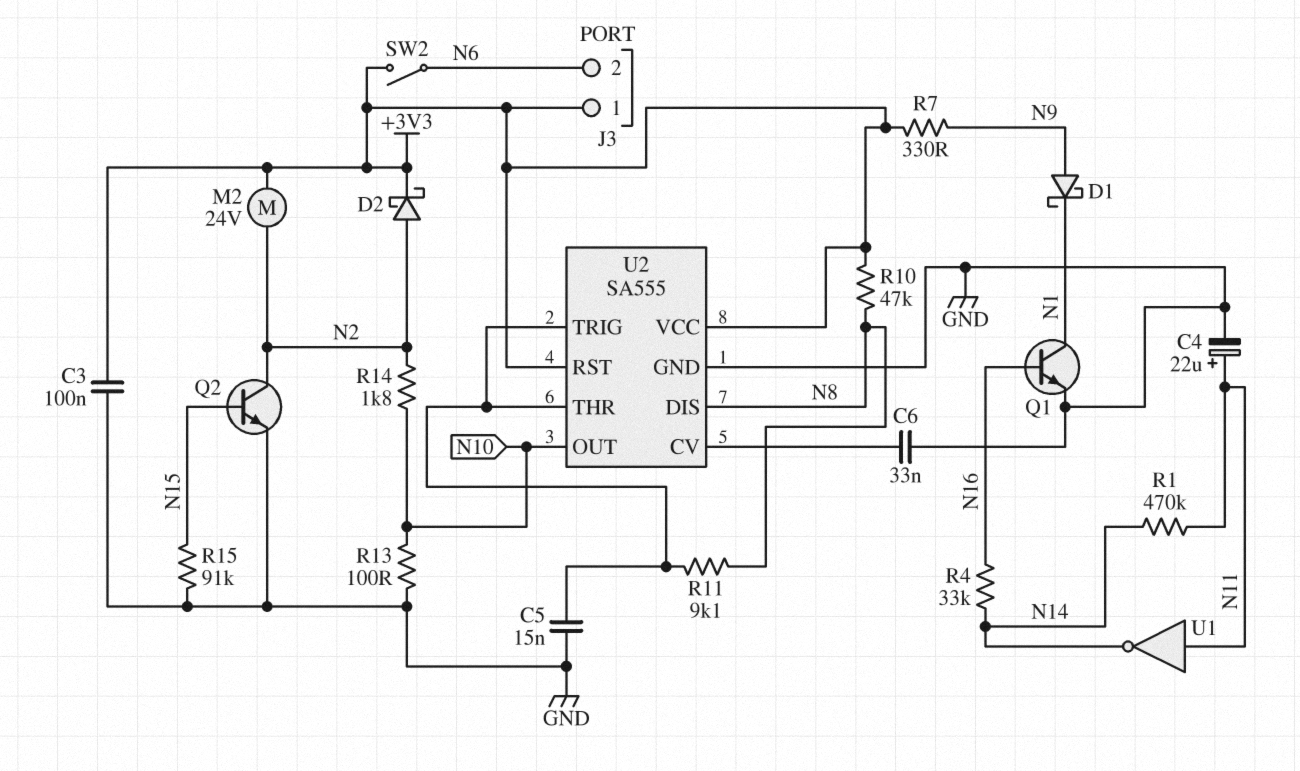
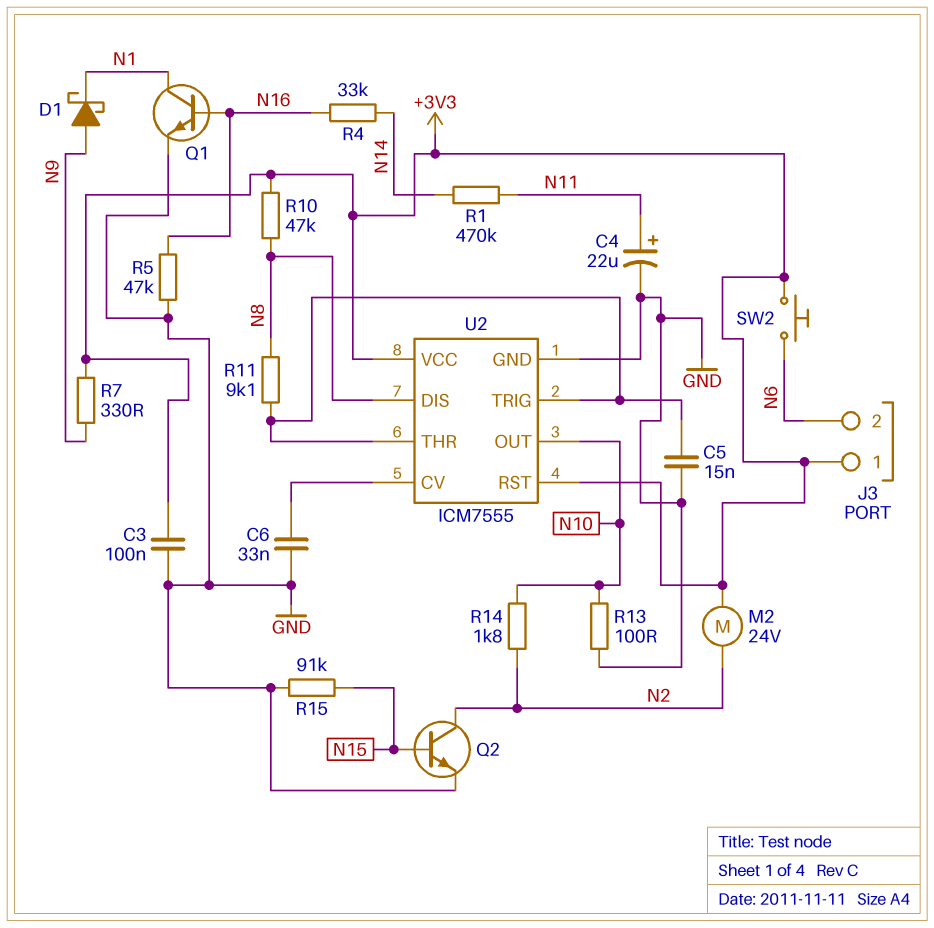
D2: schottky (A N2, K +3V3) -> none
R5: none -> 47k (GND, N16)
SW2: switch (+3V3, N6) -> button (+3V3, N6)
U1: NOT (in N11, out N14) -> none
U2: SA555 -> ICM7555

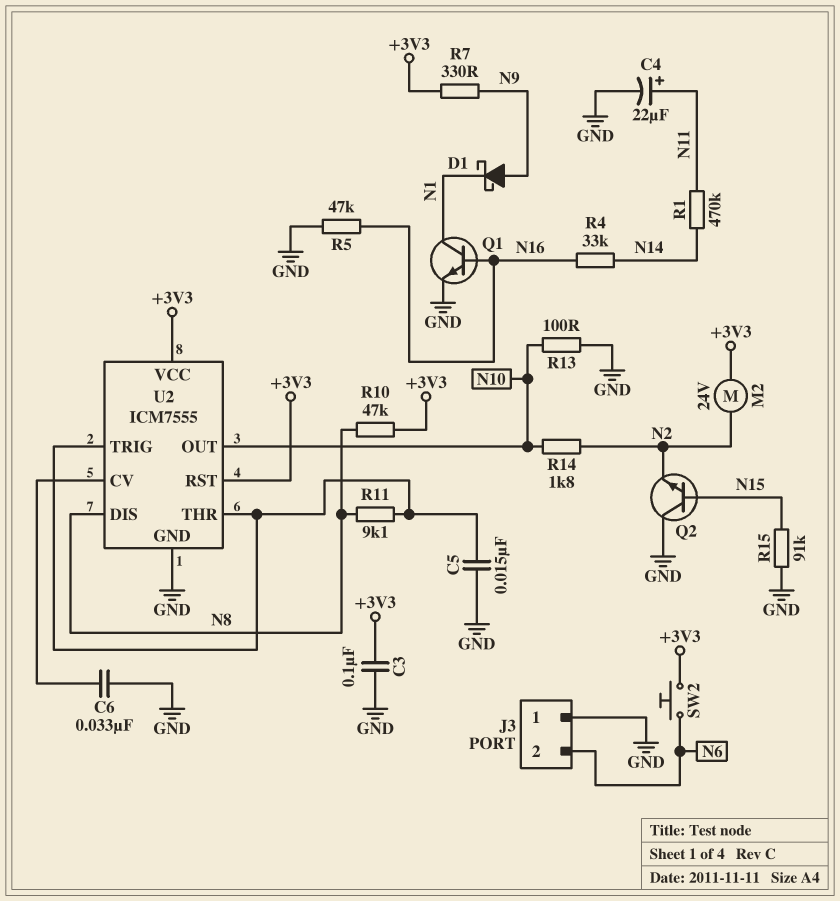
J3 pin 1: +3V3 -> GND
Q2: NPN (B N15, C N2, E GND) -> NPN (B N15, C GND, E N2)

